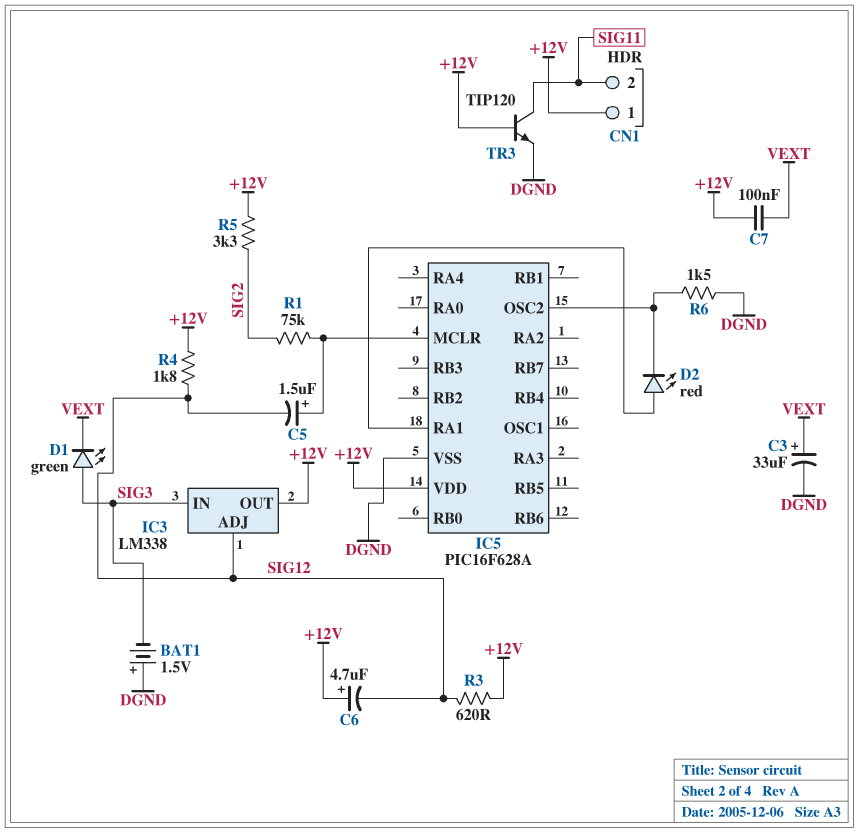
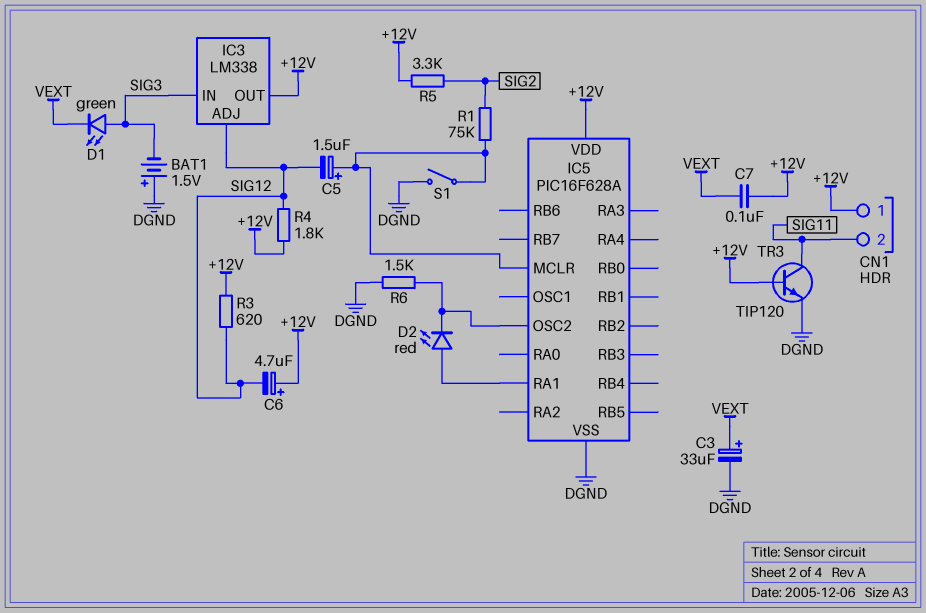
S1: none -> switch (DGND, IC5/MCLR)

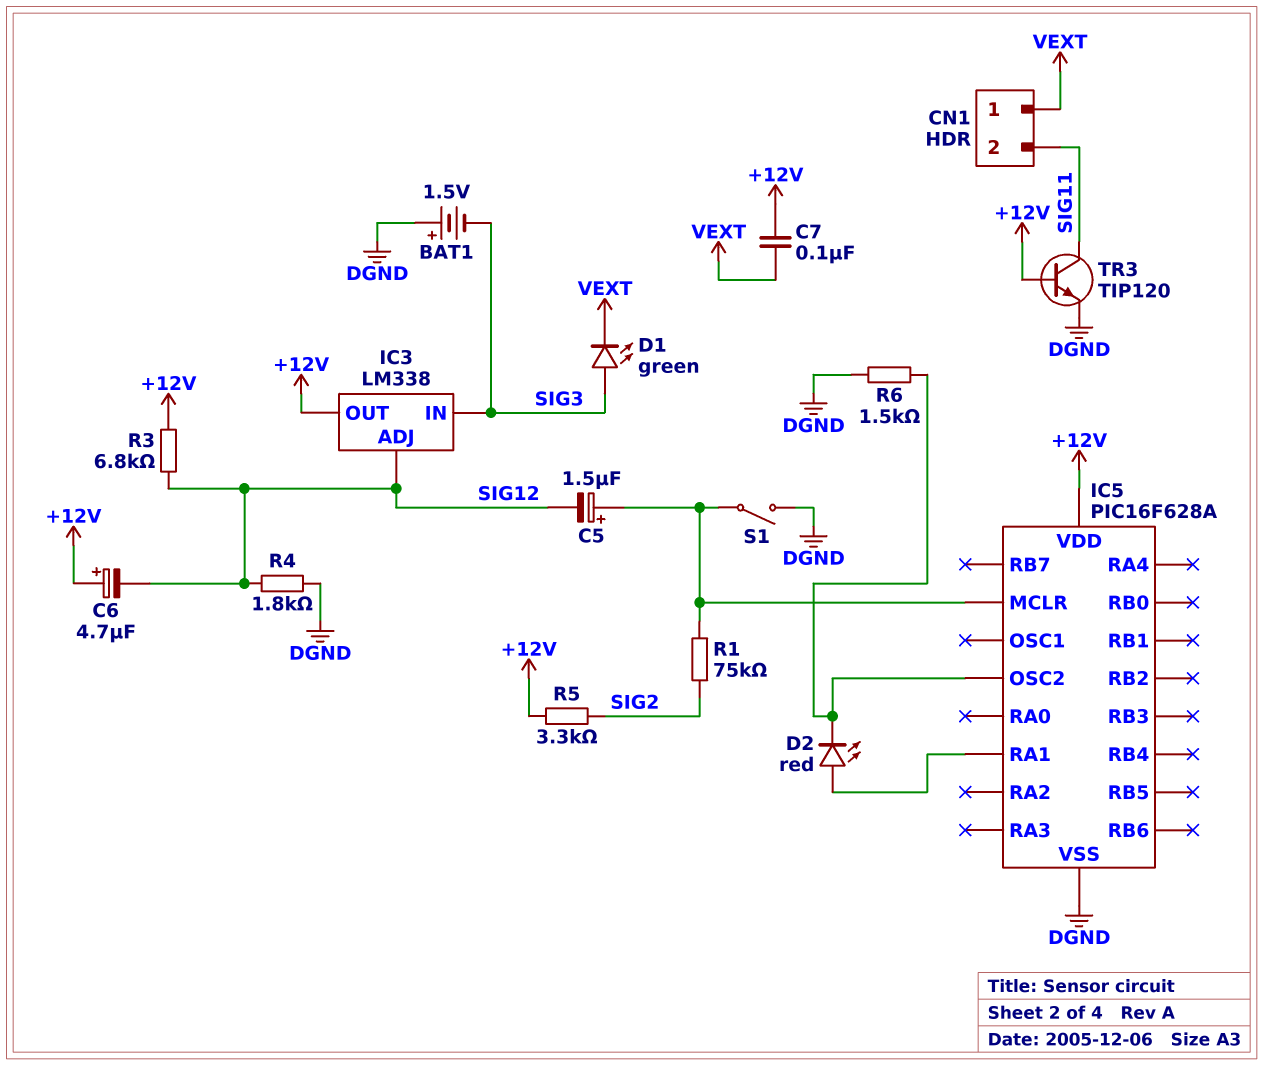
C3: 33uF (plus VEXT, minus DGND) -> none
CN1 pin 1: +12V -> VEXT
R3: 620 (+12V, SIG12) -> 6.8k (+12V, SIG12)
R4: 1.8k (+12V, SIG12) -> 1.8k (DGND, SIG12)

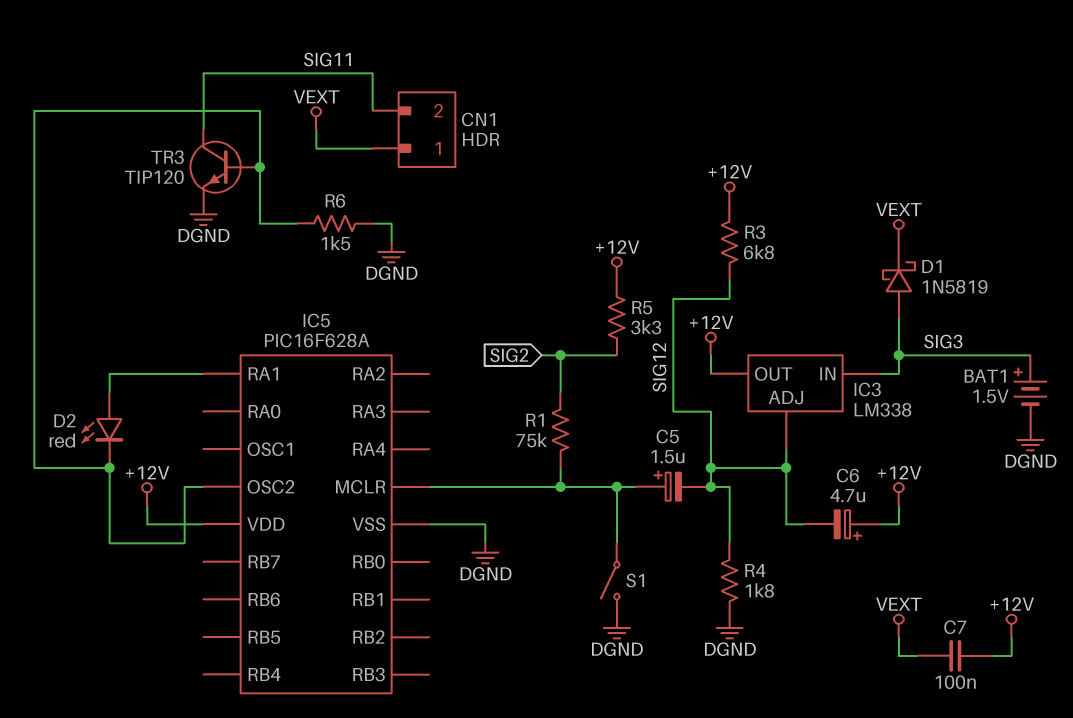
BAT1: 1.5V (plus DGND, minus SIG3) -> 1.5V (plus SIG3, minus DGND)
D1: LED green (A SIG3, K VEXT) -> schottky 1N5819 (A SIG3, K VEXT)
TR3: NPN TIP120 (B +12V, C SIG11, E DGND) -> NPN TIP120 (B IC5/OSC2, C SIG11, E DGND)

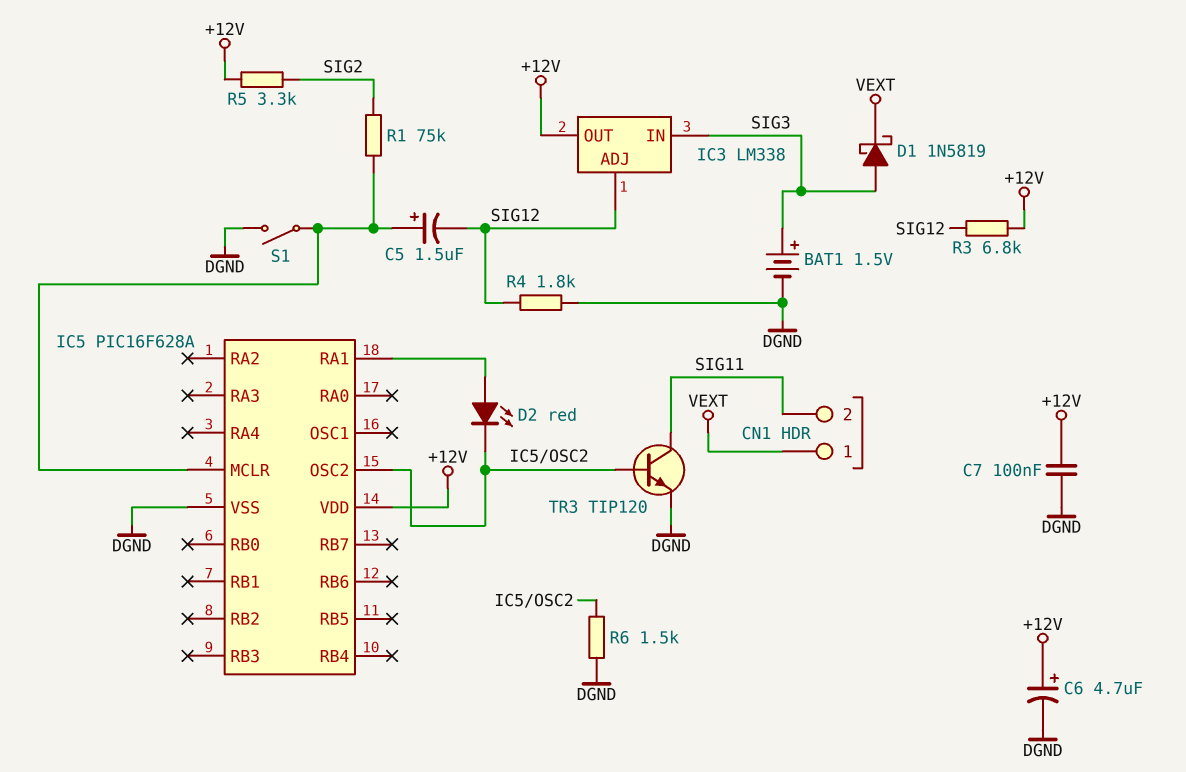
C6: 4.7uF (plus +12V, minus SIG12) -> 4.7uF (plus +12V, minus DGND)
C7: 100nF (+12V, VEXT) -> 100nF (+12V, DGND)

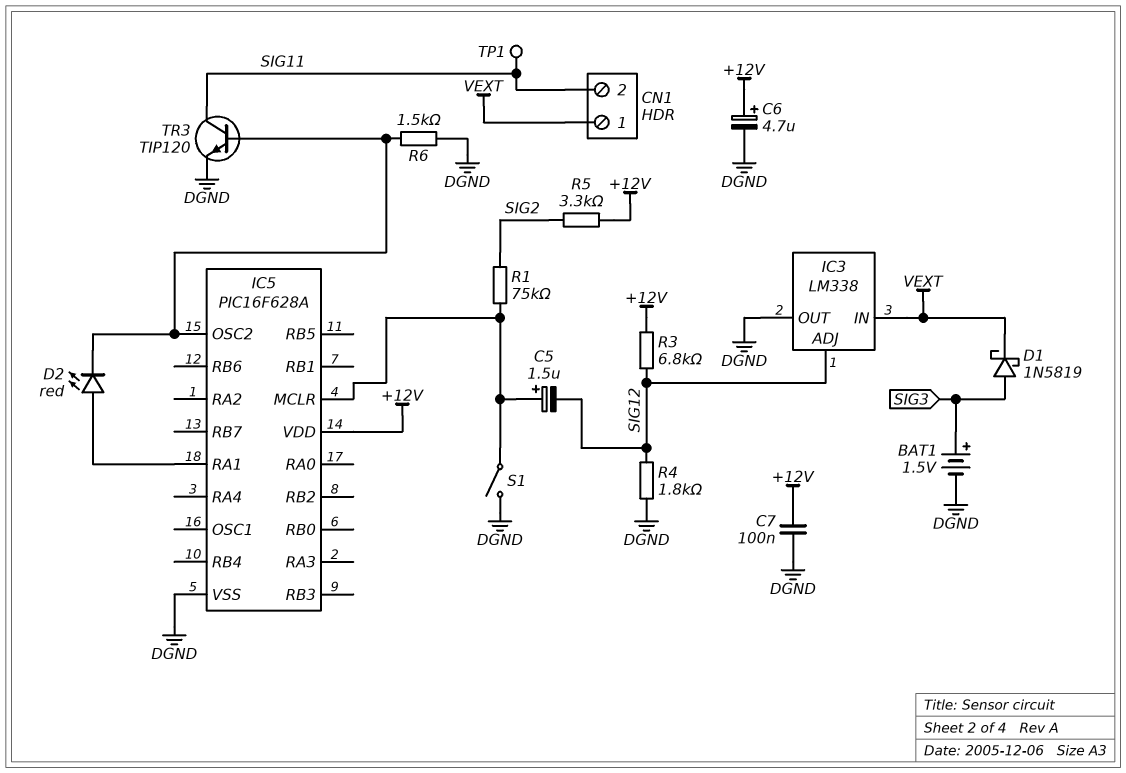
IC3 pin IN: SIG3 -> VEXT
IC3 pin OUT: +12V -> DGND
TP1: none -> test point (SIG11)

